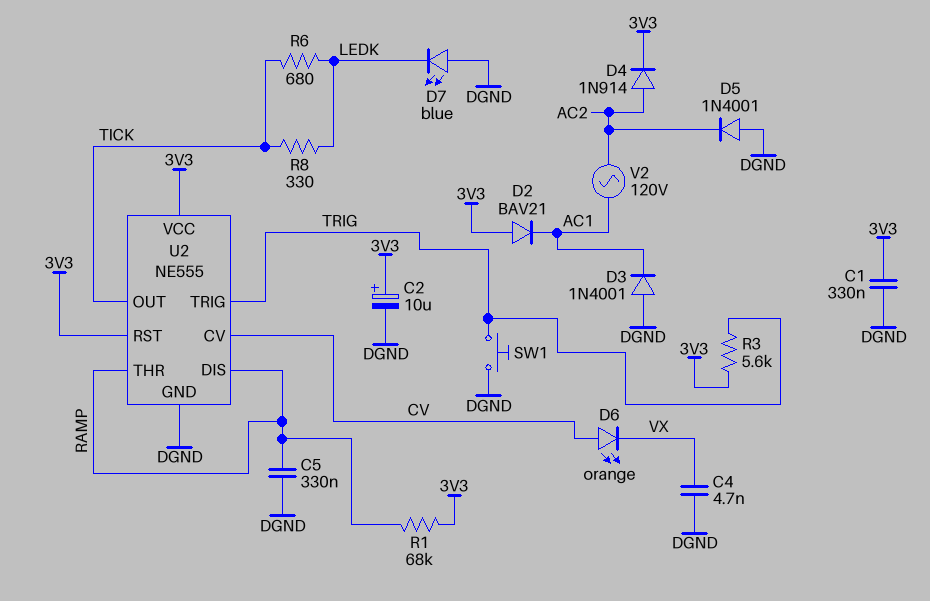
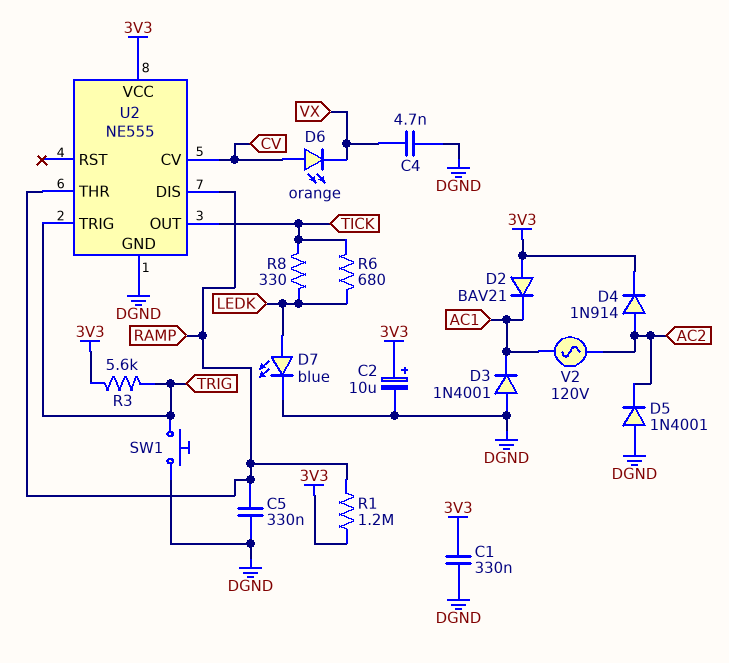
D7: LED blue (A DGND, K LEDK) -> LED blue (A LEDK, K DGND)
R1: 68k (3V3, RAMP) -> 1.2M (3V3, RAMP)
U2 pin RST: 3V3 -> none

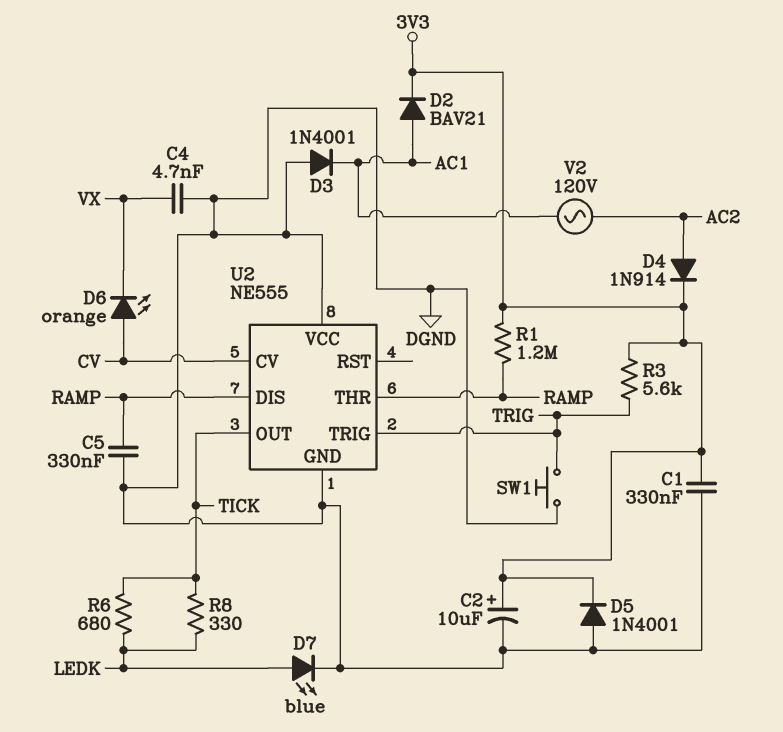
D2: diode BAV21 (A 3V3, K AC1) -> diode BAV21 (A AC1, K 3V3)
D5: diode 1N4001 (A DGND, K AC2) -> diode 1N4001 (A DGND, K 3V3)
U2 pin VCC: 3V3 -> DGND

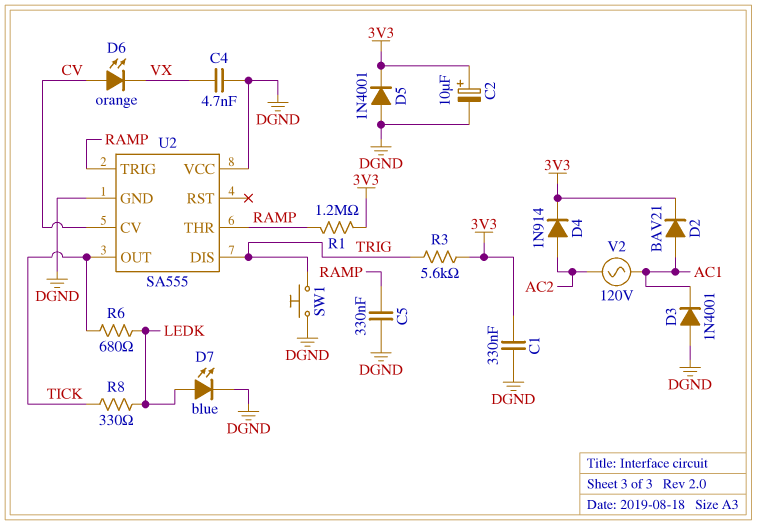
U2: NE555 -> SA555
U2 pin DIS: RAMP -> TRIG
U2 pin TRIG: TRIG -> RAMP

